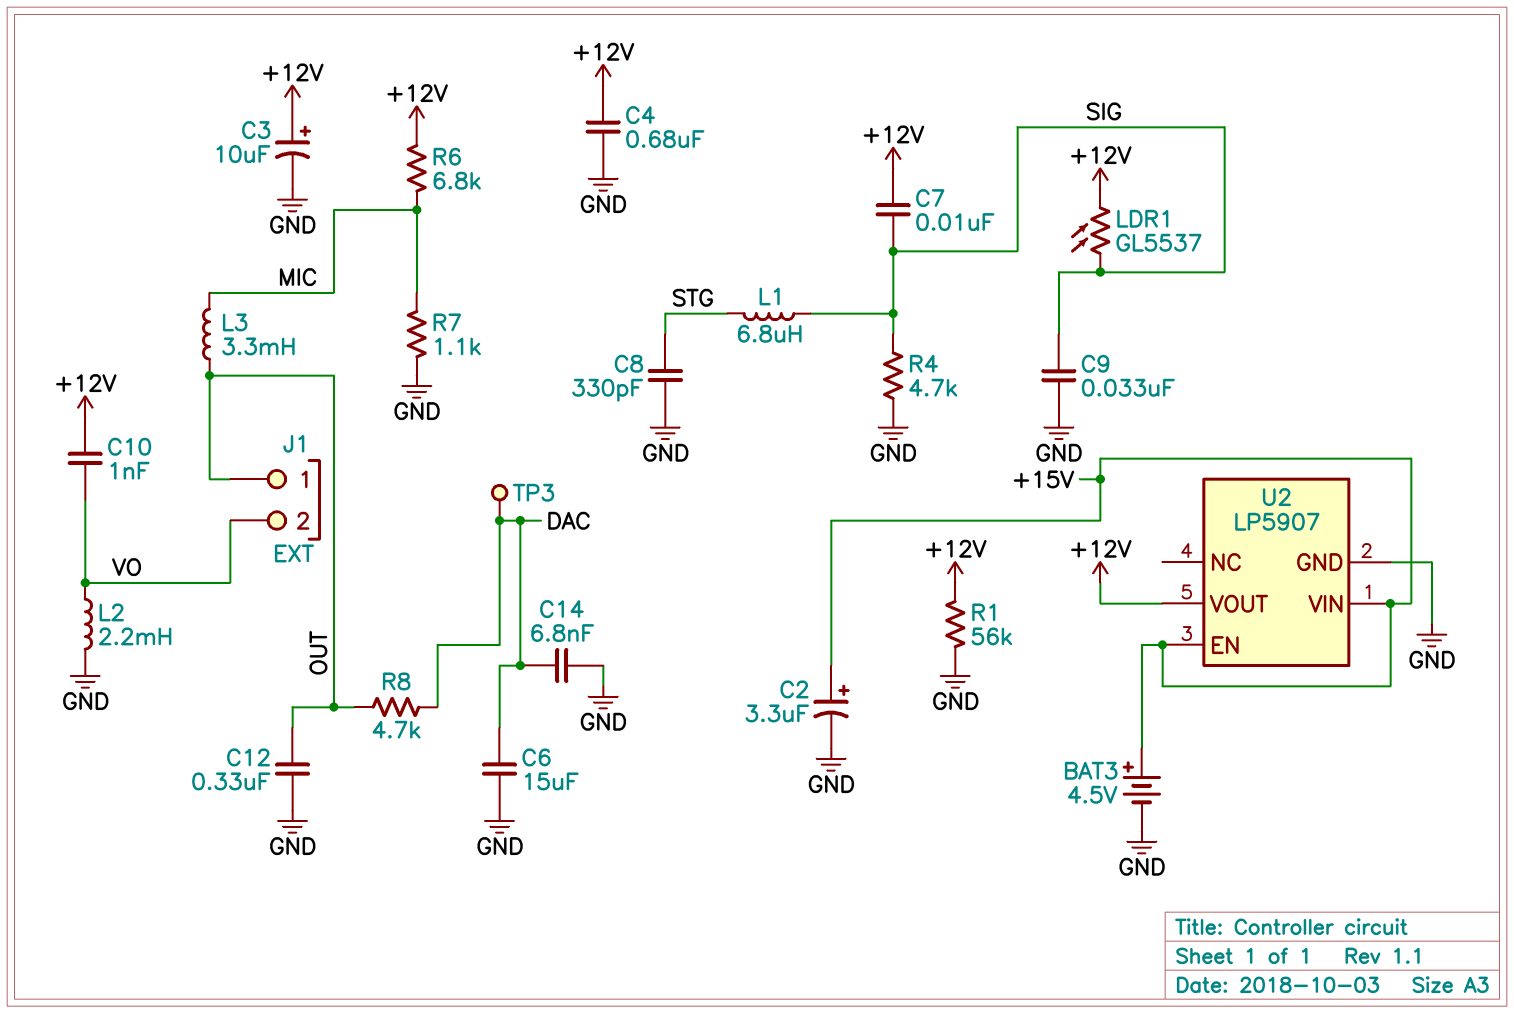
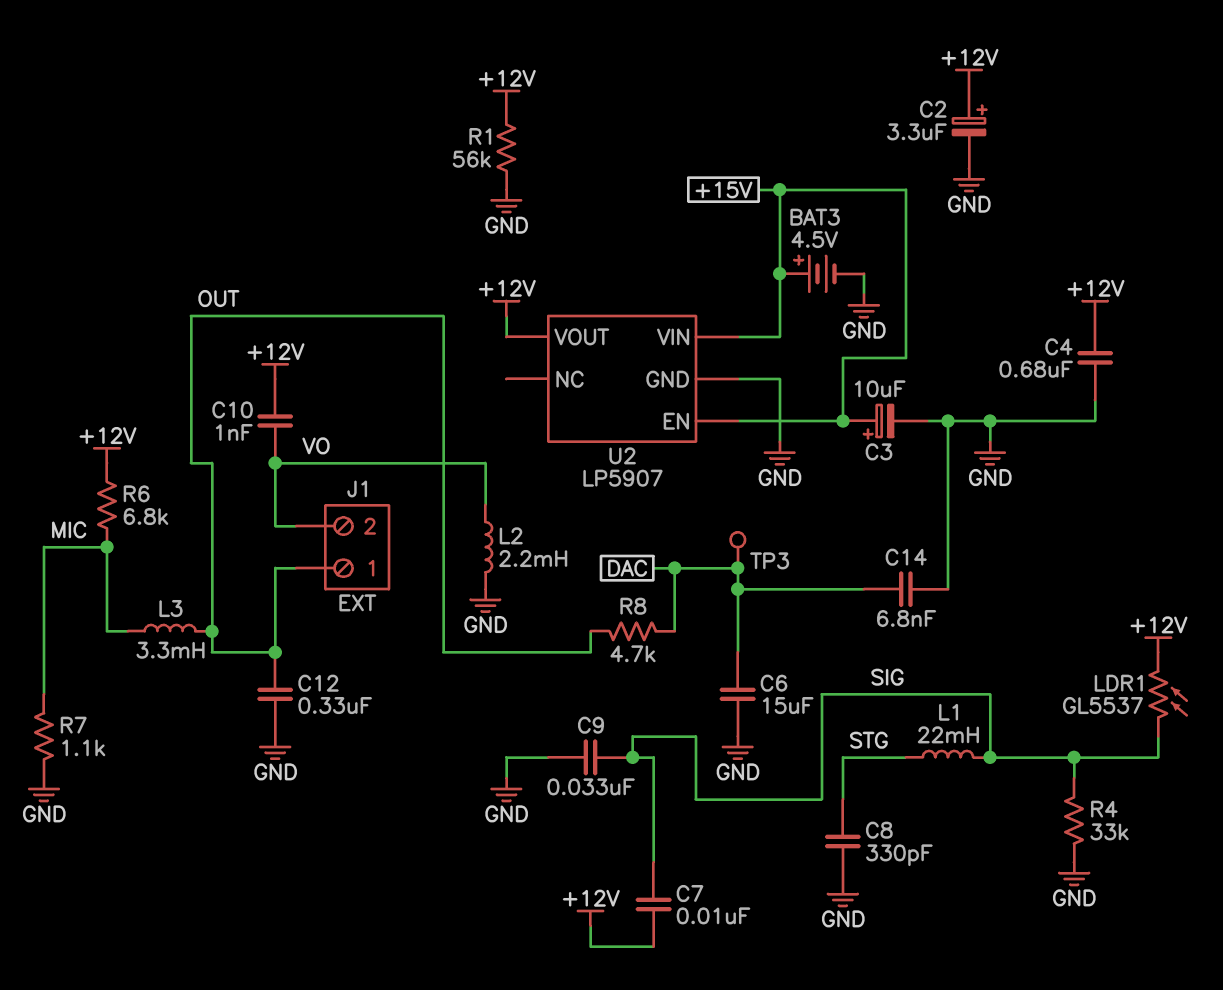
C2: 3.3uF (plus +15V, minus GND) -> 3.3uF (plus +12V, minus GND)
C3: 10uF (plus +12V, minus GND) -> 10uF (plus +15V, minus GND)
L1: 6.8uH (SIG, STG) -> 22mH (SIG, STG)
R4: 4.7k (GND, SIG) -> 33k (GND, SIG)

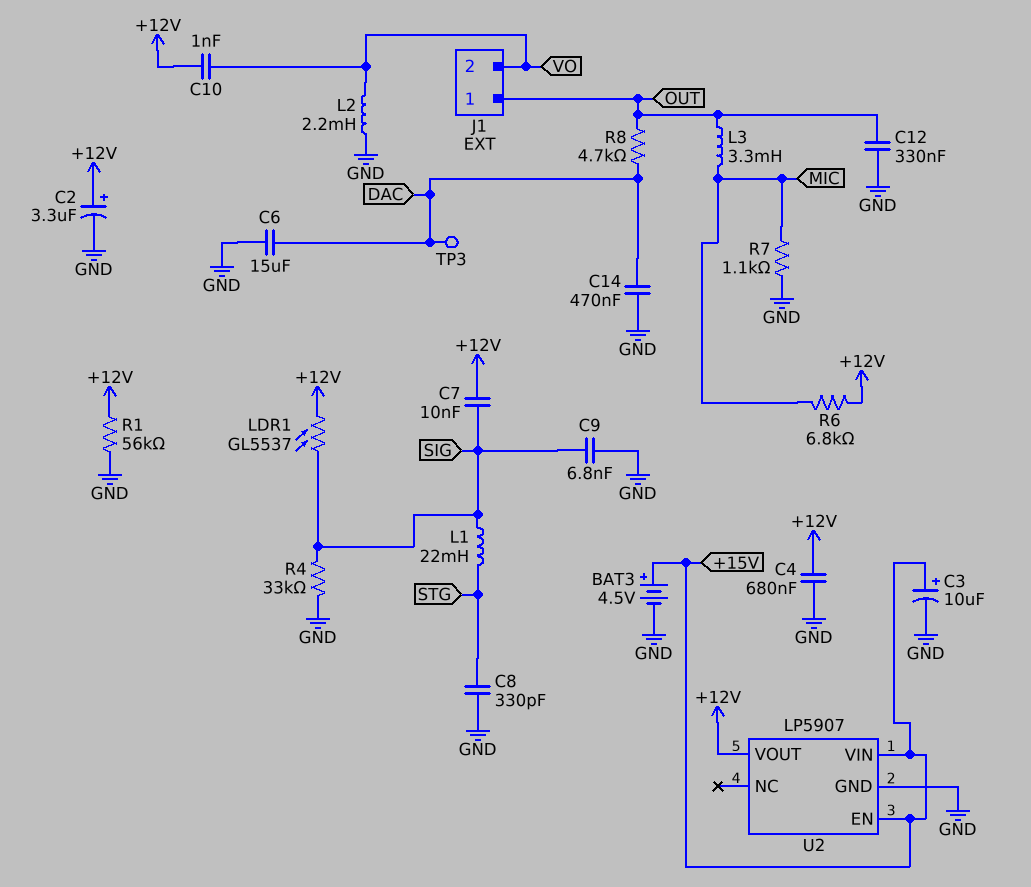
C9: 33nF (GND, SIG) -> 6.8nF (GND, SIG)
C14: 6.8nF (DAC, GND) -> 470nF (DAC, GND)

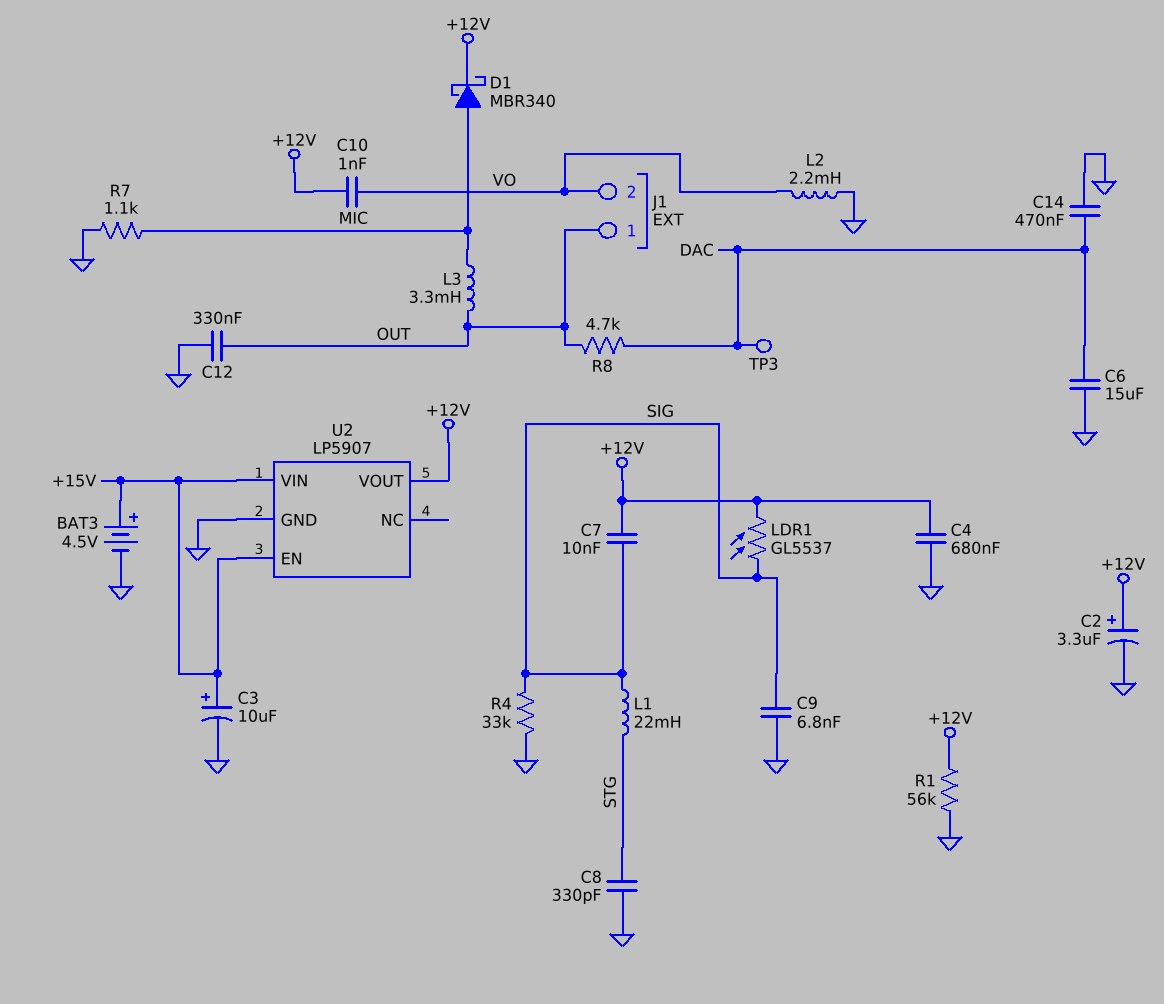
D1: none -> schottky MBR340 (A MIC, K +12V)
R6: 6.8k (+12V, MIC) -> none

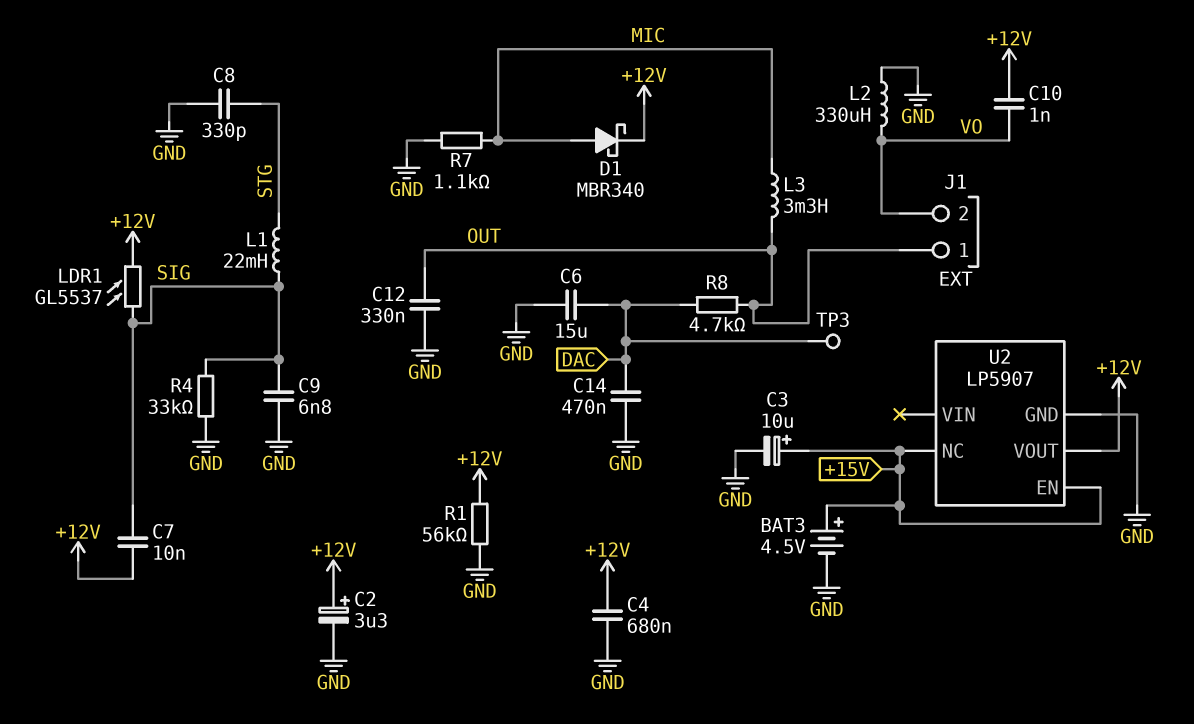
L2: 2.2mH (GND, VO) -> 330uH (GND, VO)
U2 pin NC: none -> +15V
U2 pin VIN: +15V -> none

